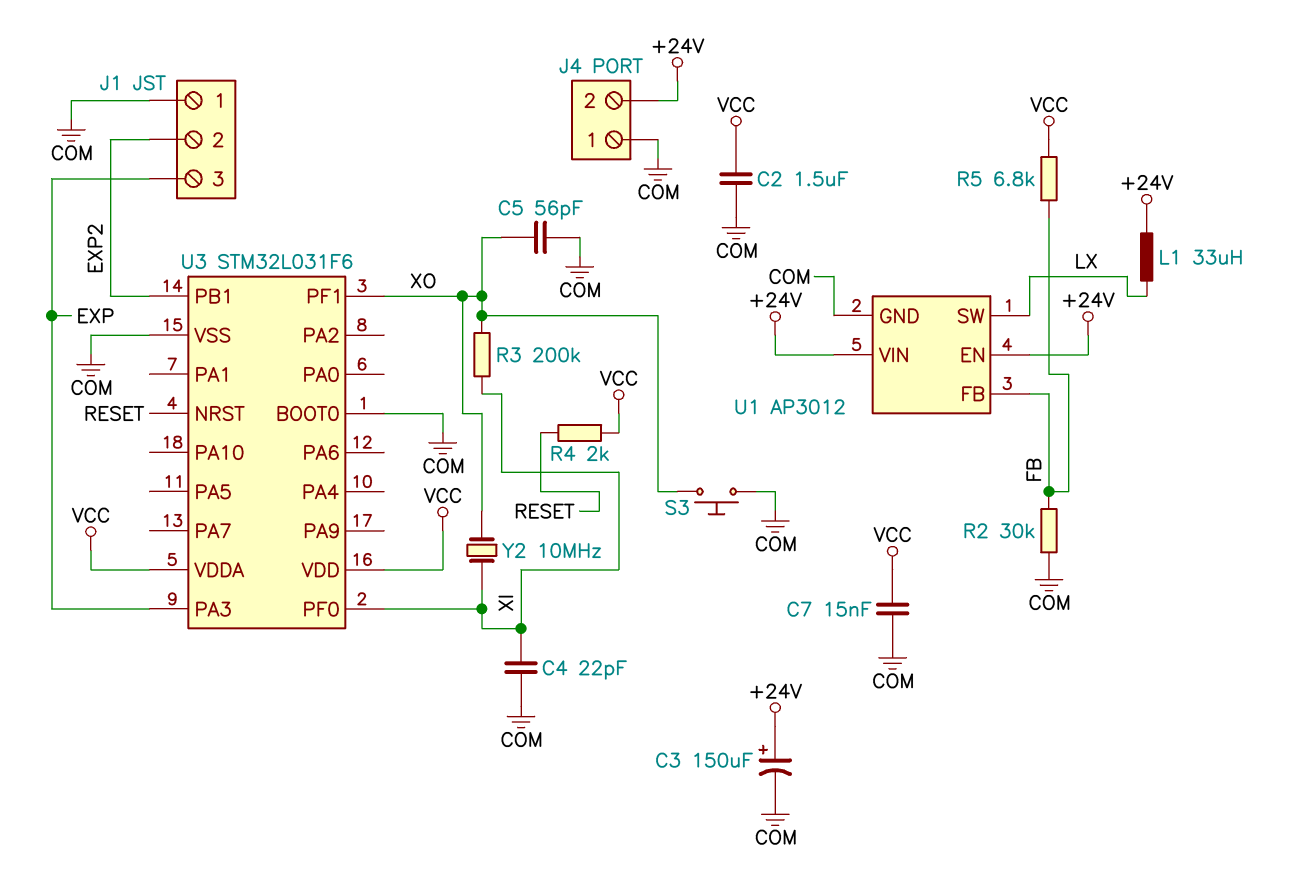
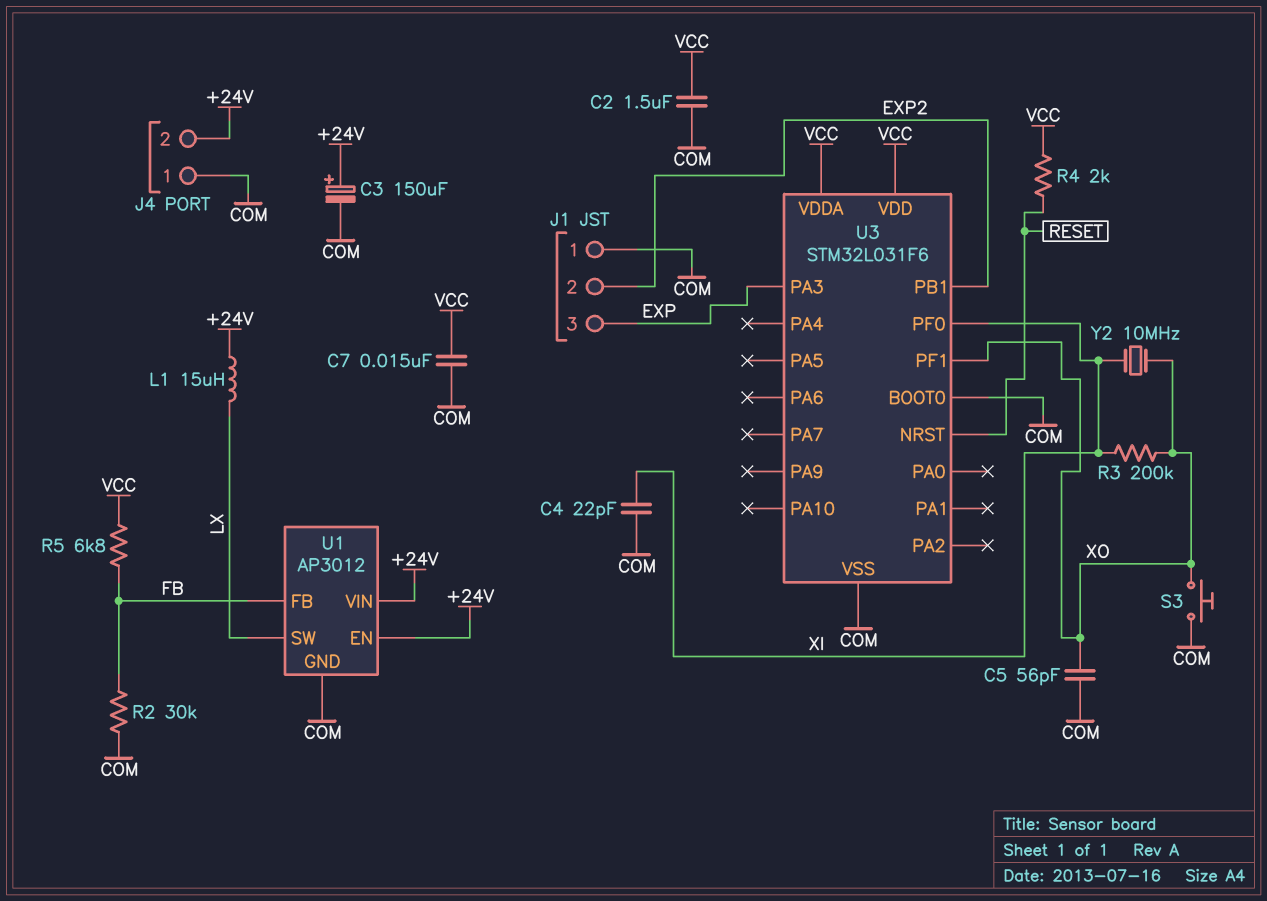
L1: 33uH (+24V, LX) -> 15uH (+24V, LX)

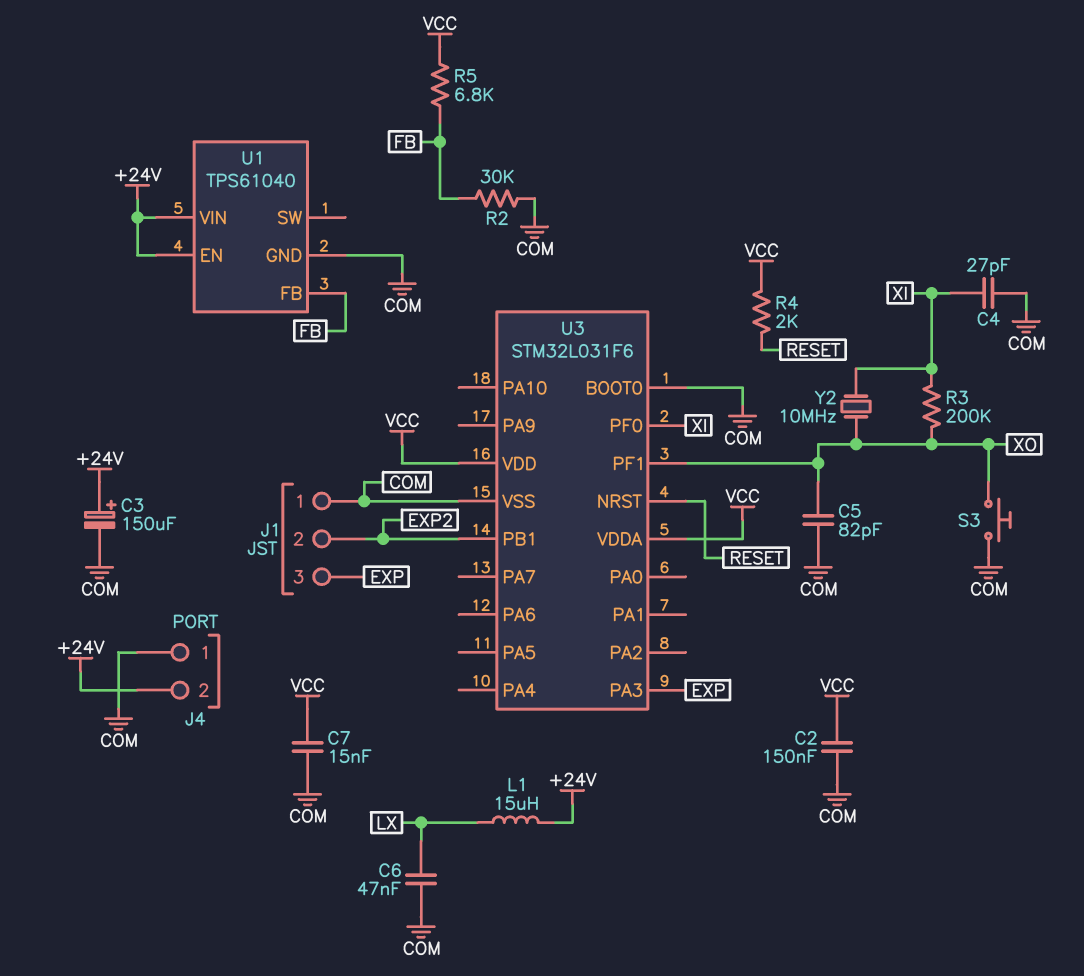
C2: 1.5uF (COM, VCC) -> 150nF (COM, VCC)
C4: 22pF (COM, XI) -> 27pF (COM, XI)
C5: 56pF (COM, XO) -> 82pF (COM, XO)
C6: none -> 47nF (COM, LX)
U1: AP3012 -> TPS61040
U1 pin SW: LX -> none

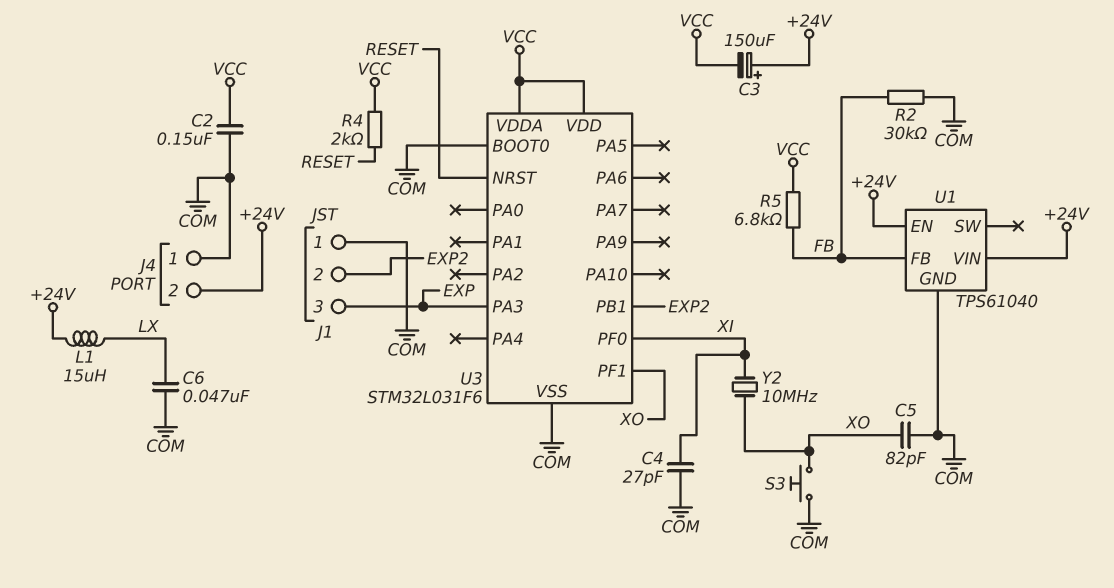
C3: 150uF (plus +24V, minus COM) -> 150uF (plus +24V, minus VCC)
C7: 15nF (COM, VCC) -> none
R3: 200k (XI, XO) -> none

